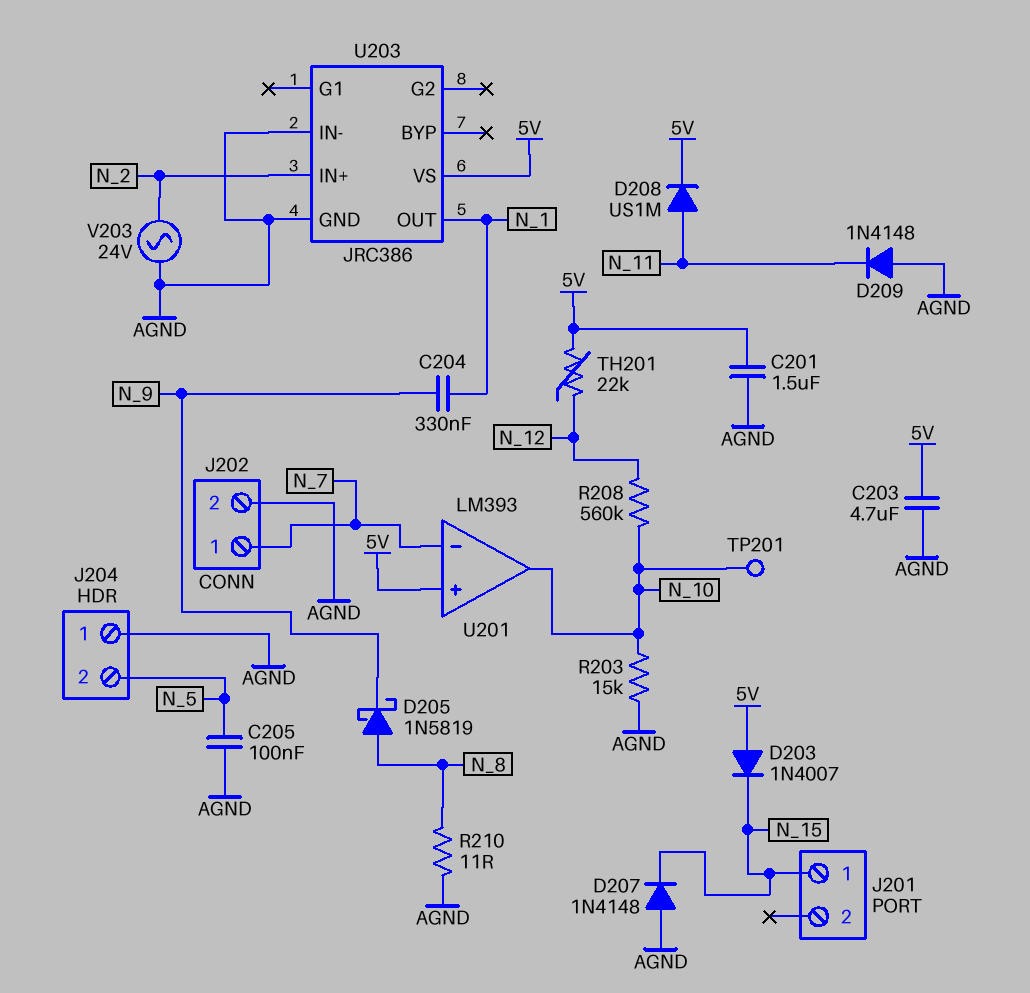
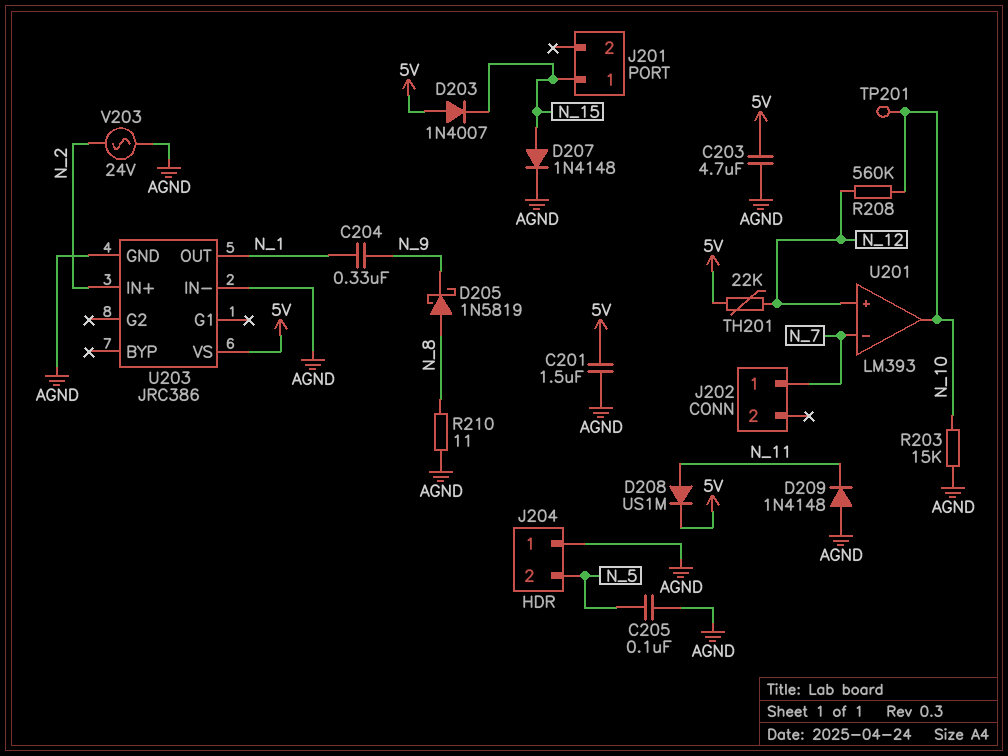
D207: diode 1N4148 (A AGND, K N_15) -> diode 1N4148 (A N_15, K AGND)
J202 pin 2: AGND -> none
U201 pin in+: 5V -> N_12

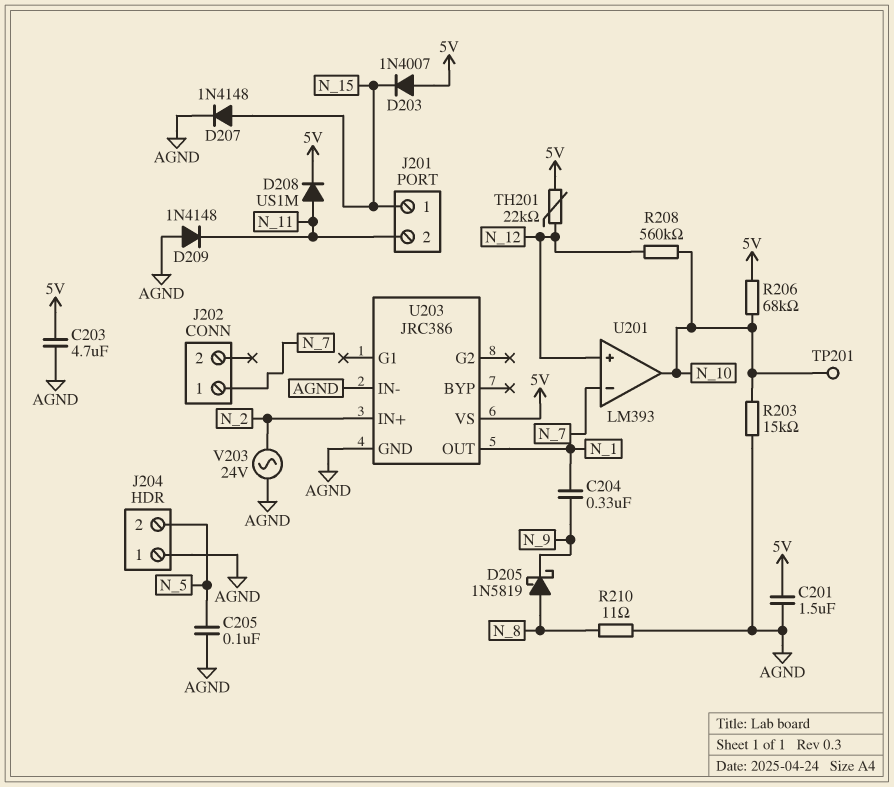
J201 pin 2: none -> N_11
R206: none -> 68k (5V, N_10)

